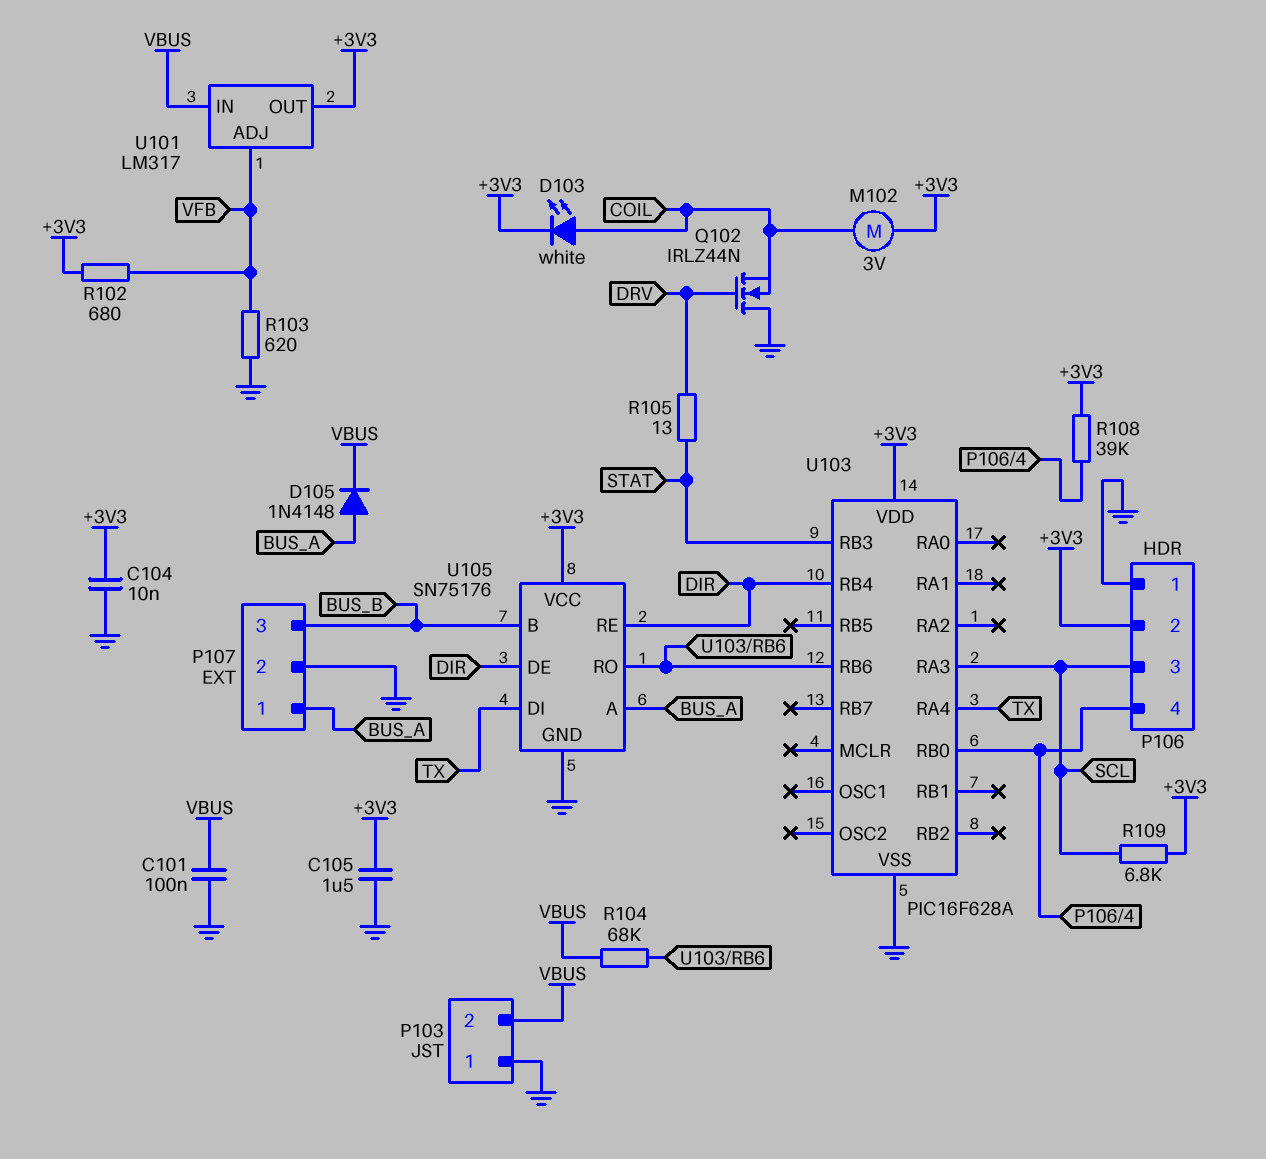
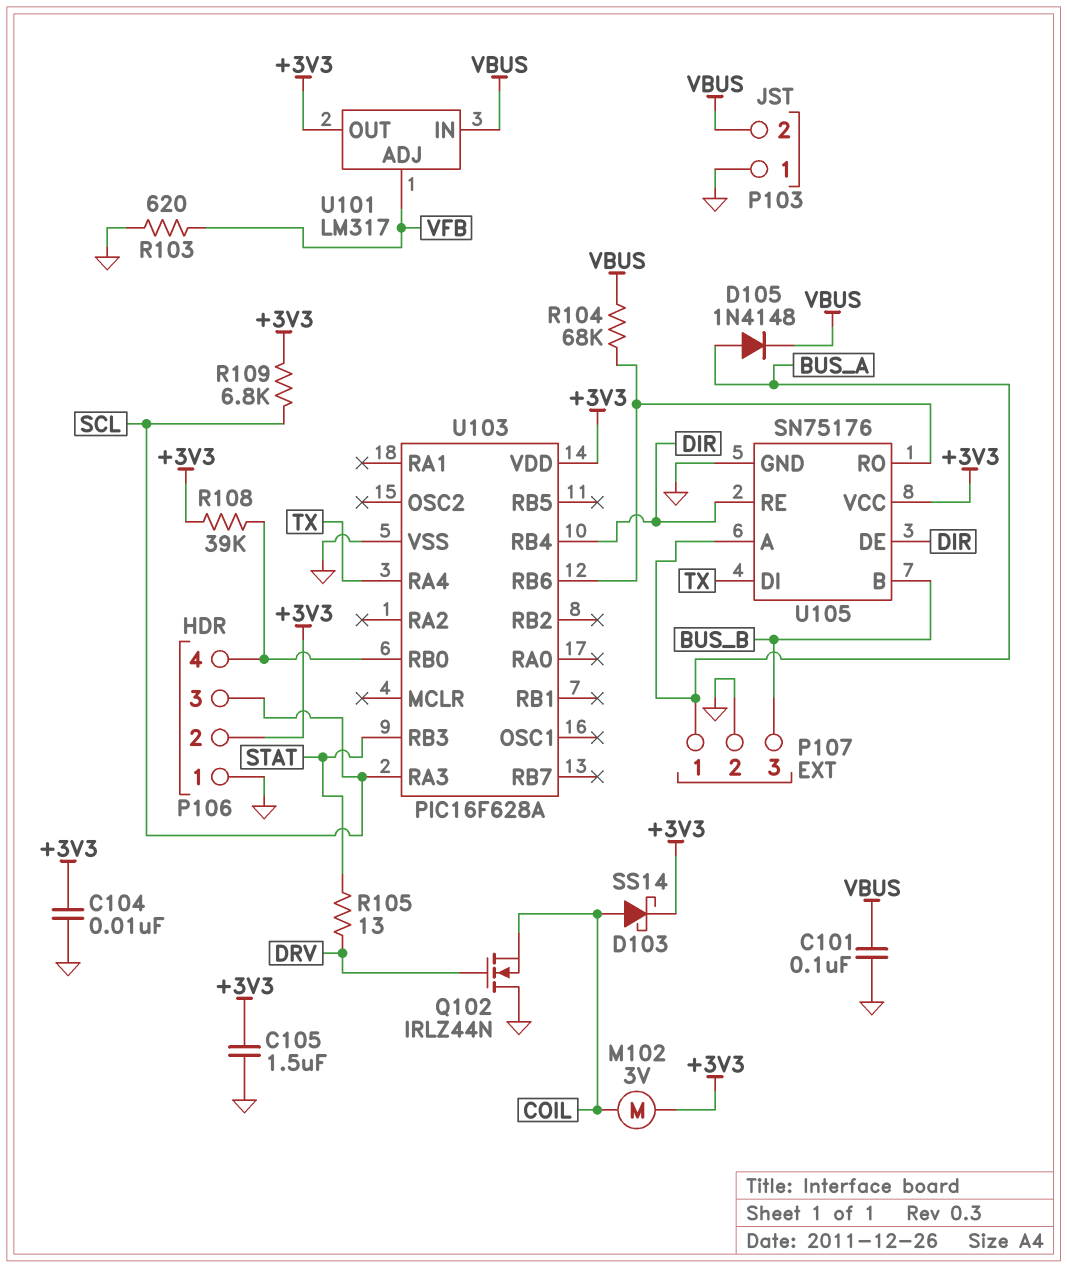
D103: LED white (A COIL, K +3V3) -> schottky SS14 (A COIL, K +3V3)
R102: 680 (+3V3, VFB) -> none

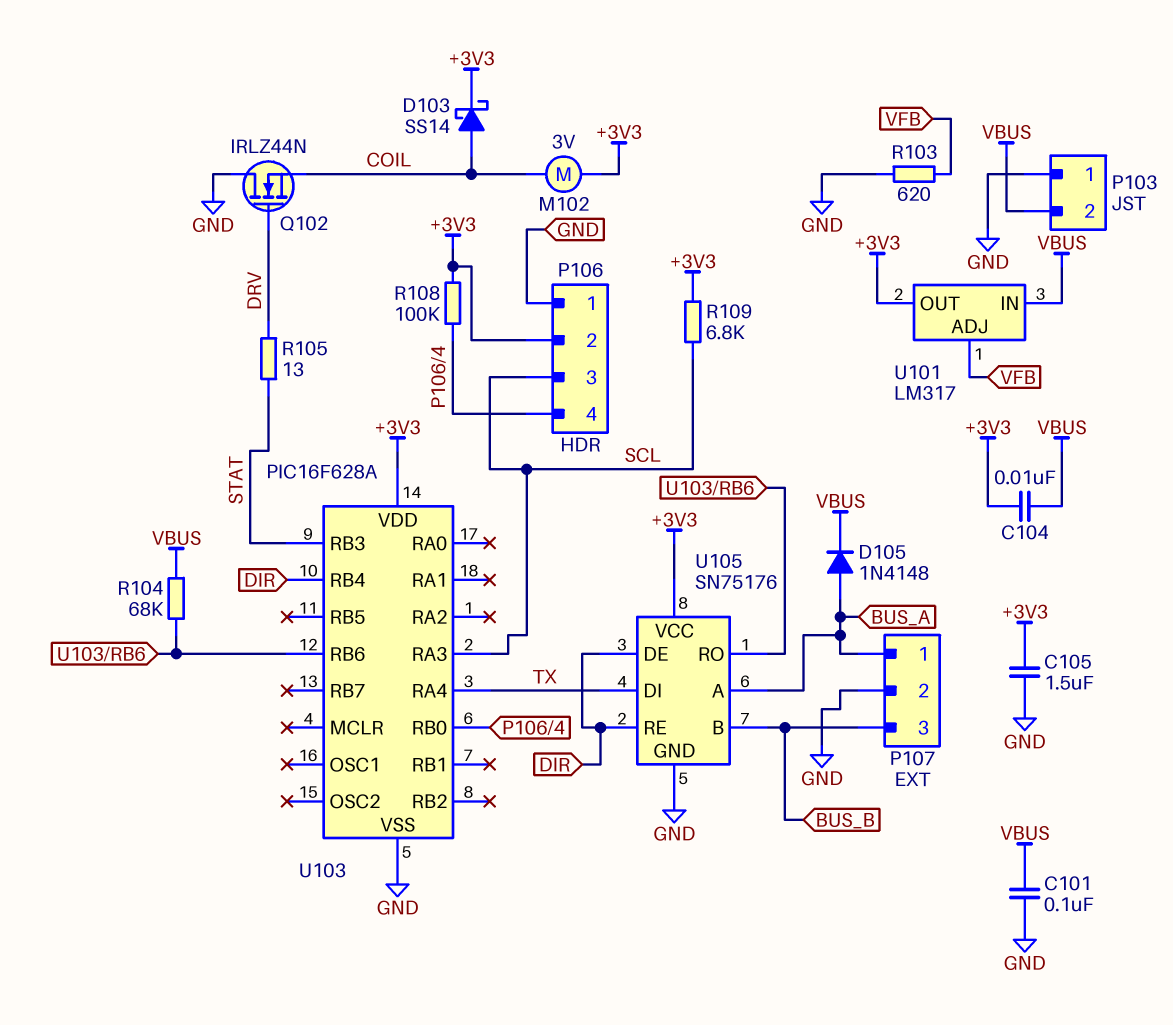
C104: 10nF (+3V3, GND) -> 10nF (+3V3, VBUS)
R108: 39k (+3V3, P106/4) -> 100k (+3V3, P106/4)

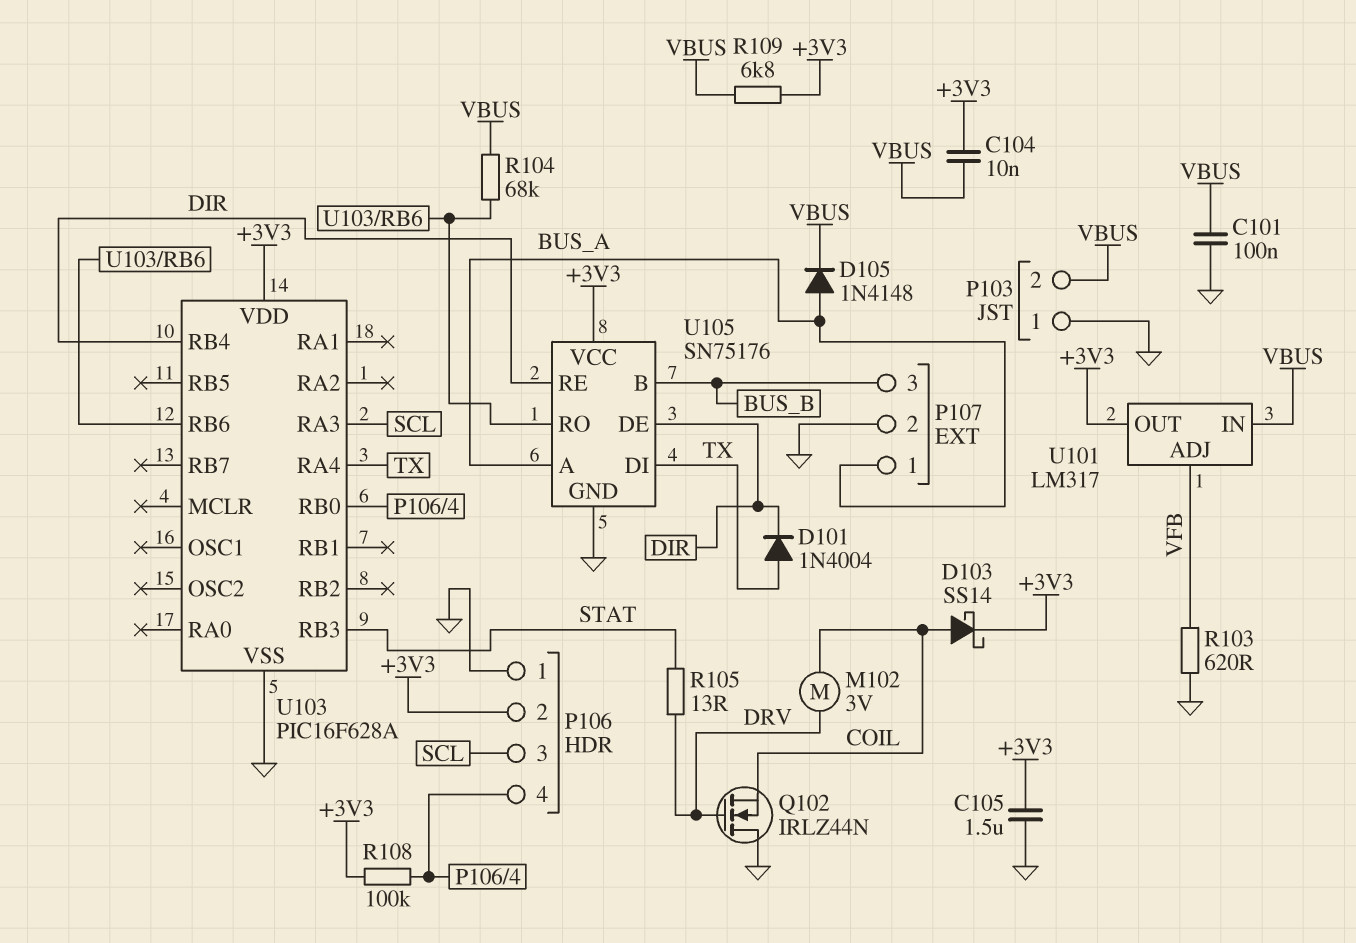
D101: none -> diode 1N4004 (A TX, K DIR)
M102: motor 3V (+3V3, COIL) -> motor 3V (COIL, DRV)
R109: 6.8k (+3V3, SCL) -> 6.8k (+3V3, VBUS)

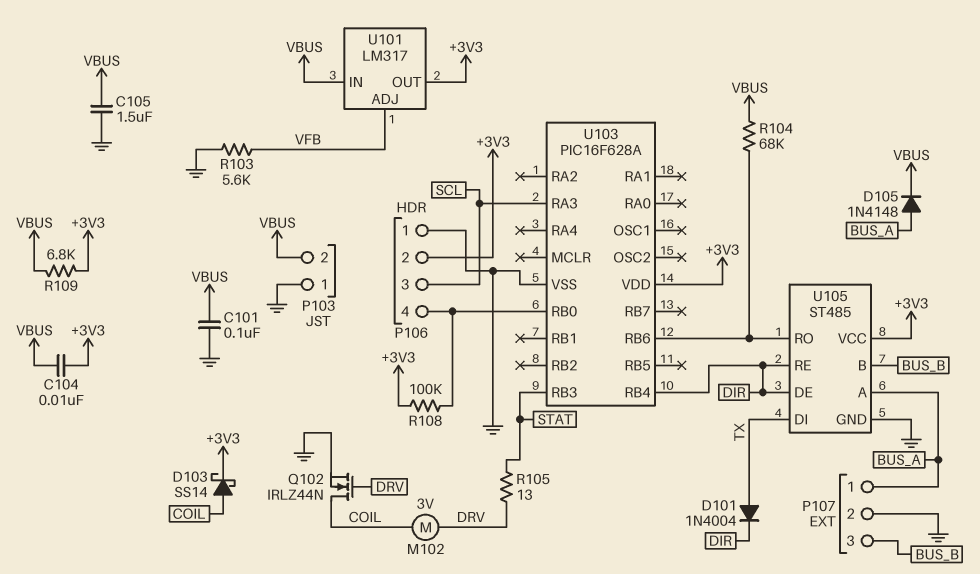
C105: 1.5uF (+3V3, GND) -> 1.5uF (GND, VBUS)
Q102: NMOS IRLZ44N (G DRV, D GND, S COIL) -> NMOS IRLZ44N (G DRV, D COIL, S GND)
R103: 620 (GND, VFB) -> 5.6k (GND, VFB)
U103 pin RA4: TX -> none
U105: SN75176 -> ST485

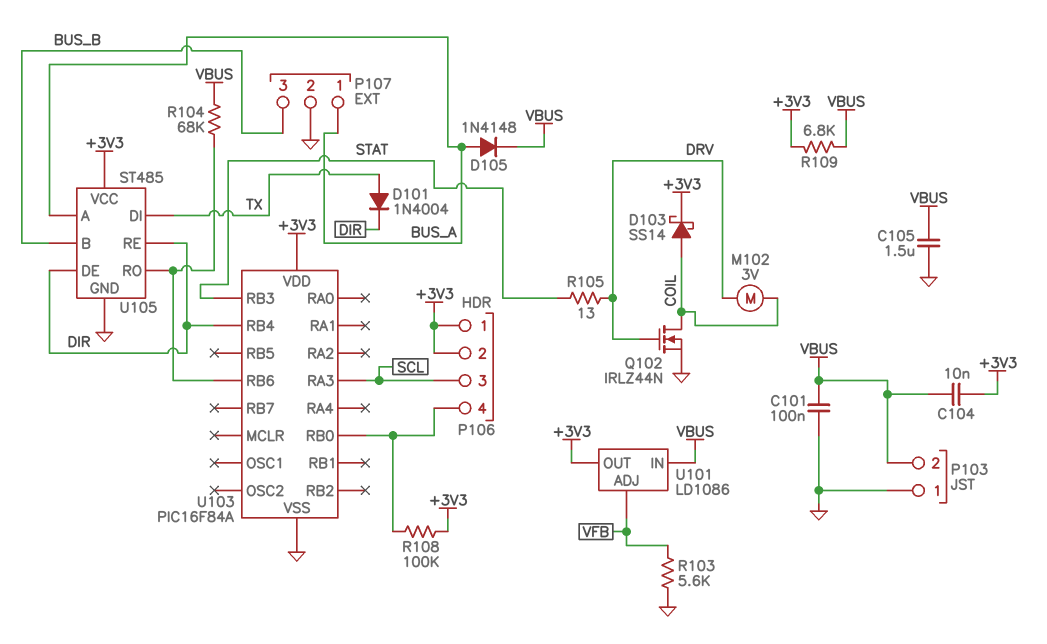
P106 pin 1: GND -> +3V3
U101: LM317 -> LD1086
U103: PIC16F628A -> PIC16F84A

